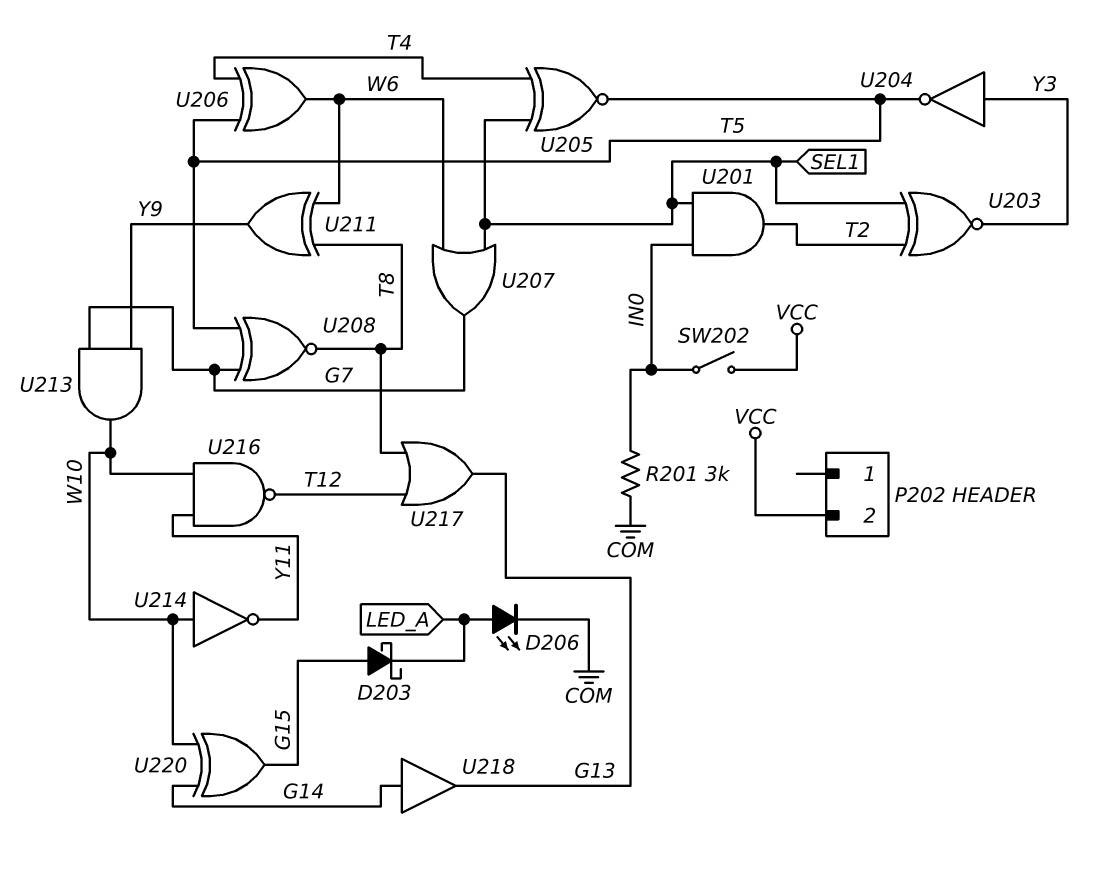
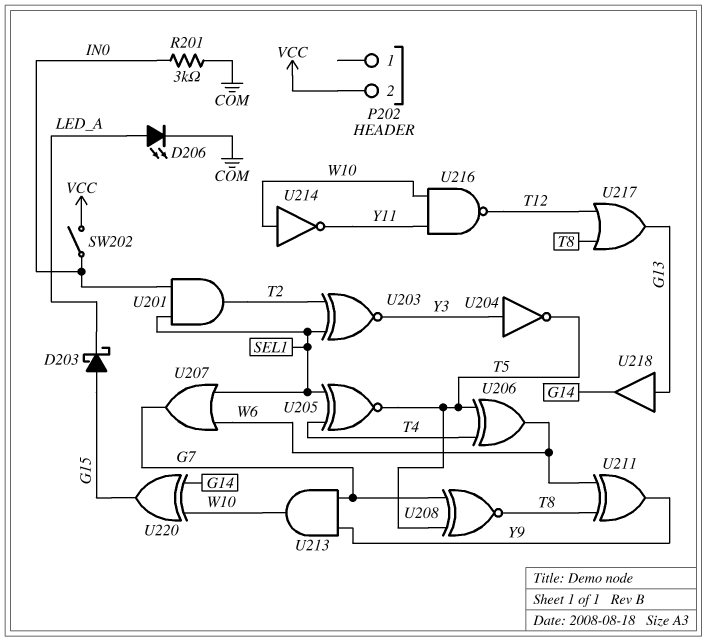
U218: buffer (in G14, out G13) -> buffer (in G13, out G14)

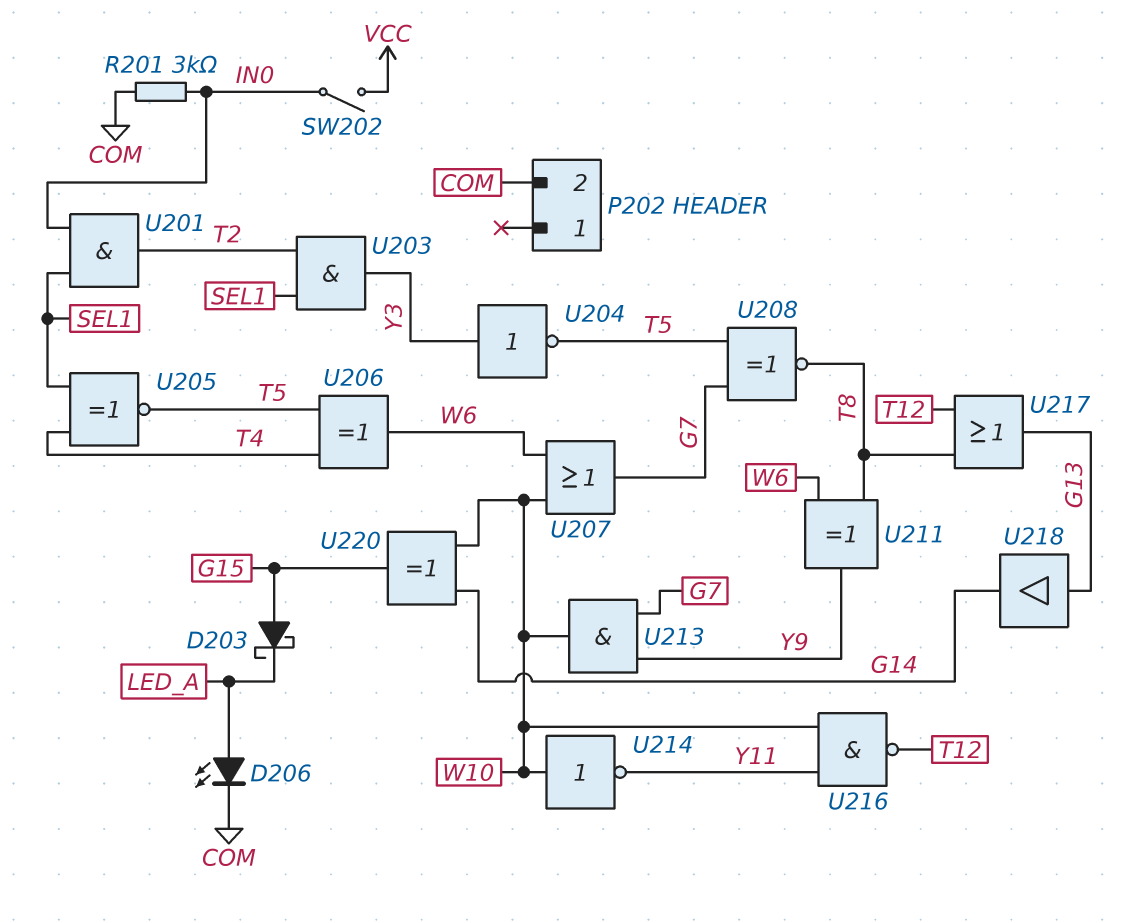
P202 pin 2: VCC -> COM
U203: XNOR (in SEL1, in T2, out Y3) -> AND (in SEL1, in T2, out Y3)
U207: OR (in SEL1, in W6, out G7) -> OR (in W6, in W10, out G7)

